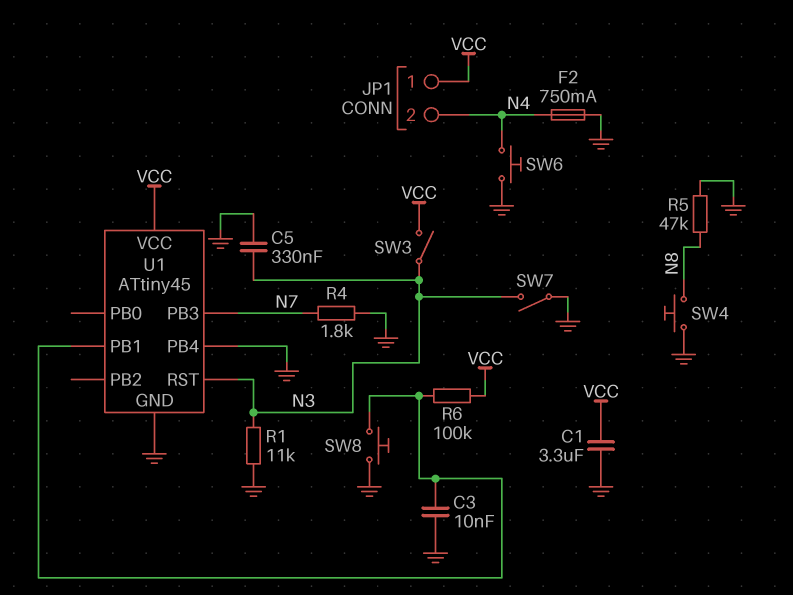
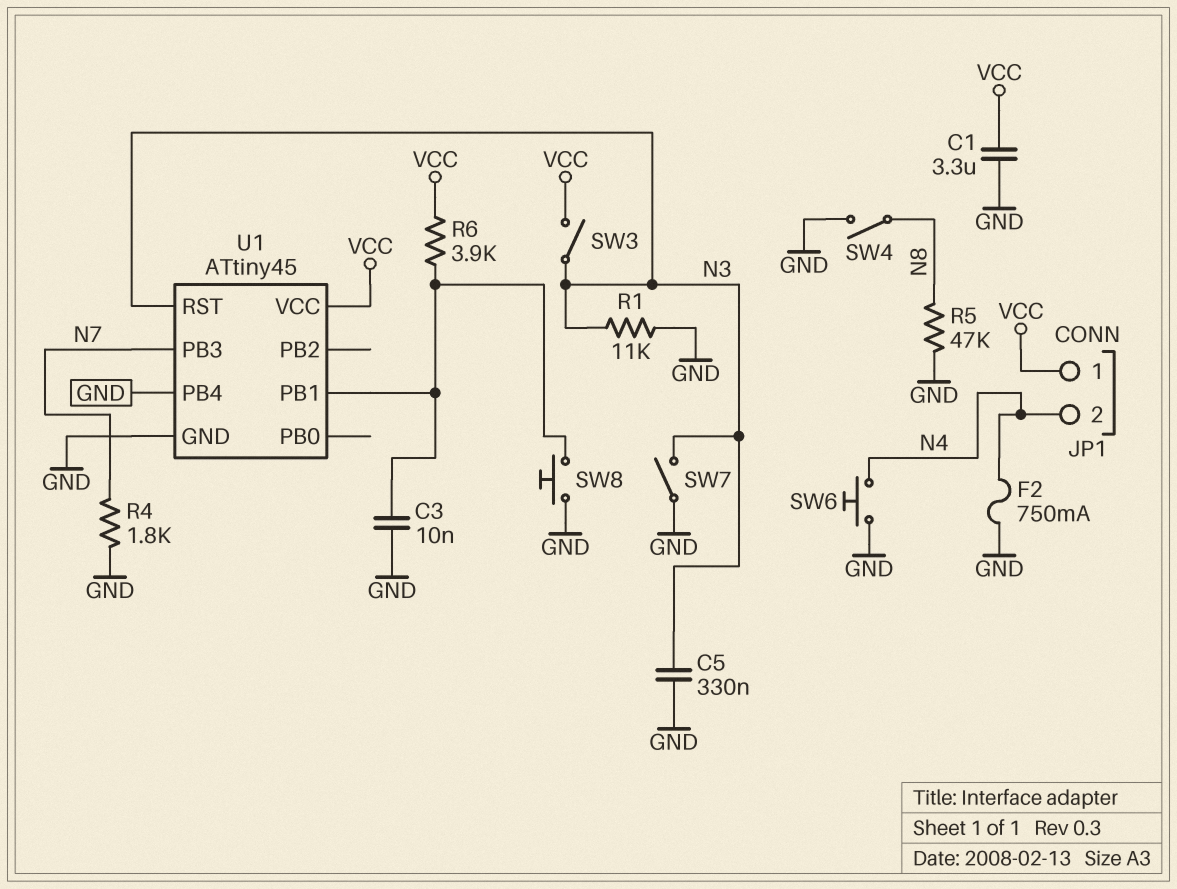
R6: 100k (U1/PB1, VCC) -> 3.9k (U1/PB1, VCC)
SW4: button (GND, N8) -> switch (GND, N8)

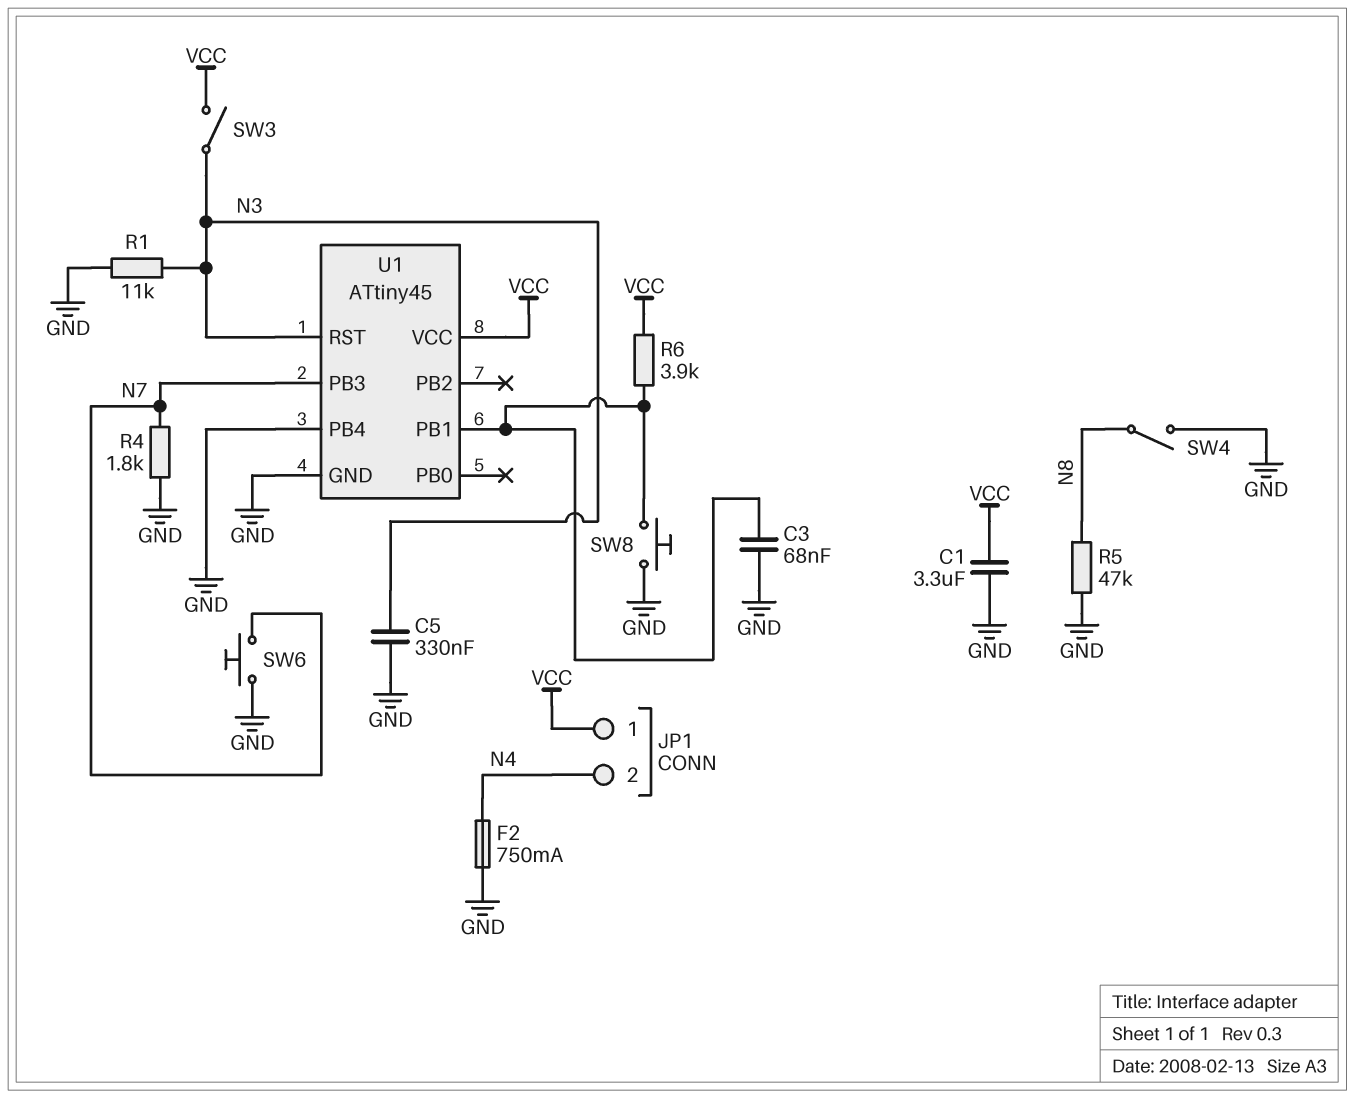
C3: 10nF (GND, U1/PB1) -> 68nF (GND, U1/PB1)
SW6: button (GND, N4) -> button (GND, N7)
SW7: switch (GND, N3) -> none

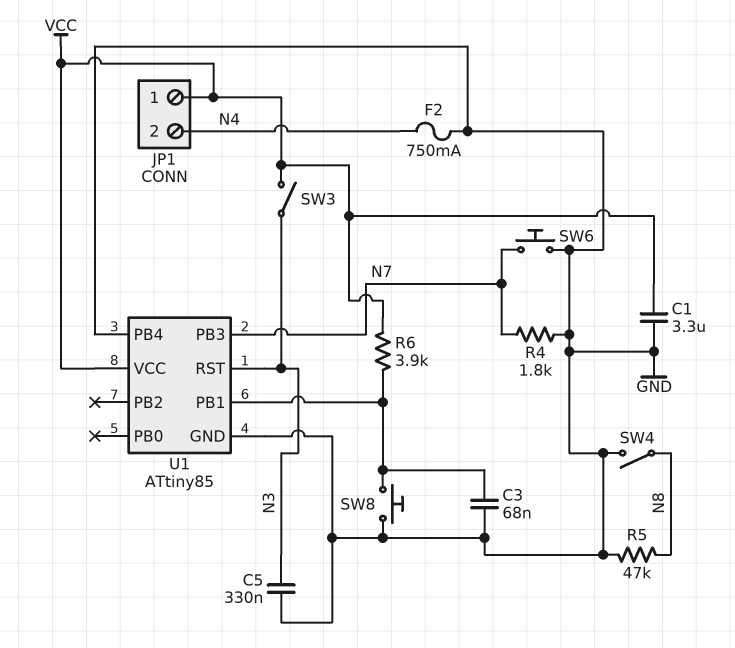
R1: 11k (GND, N3) -> none
U1: ATtiny45 -> ATtiny85

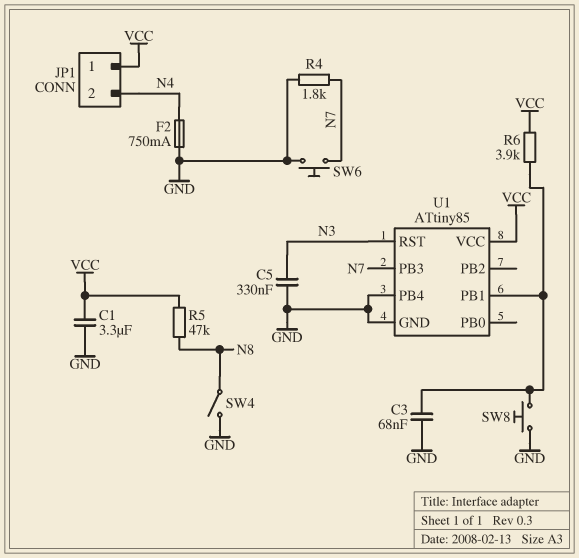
R5: 47k (GND, N8) -> 47k (N8, VCC)
SW3: switch (N3, VCC) -> none

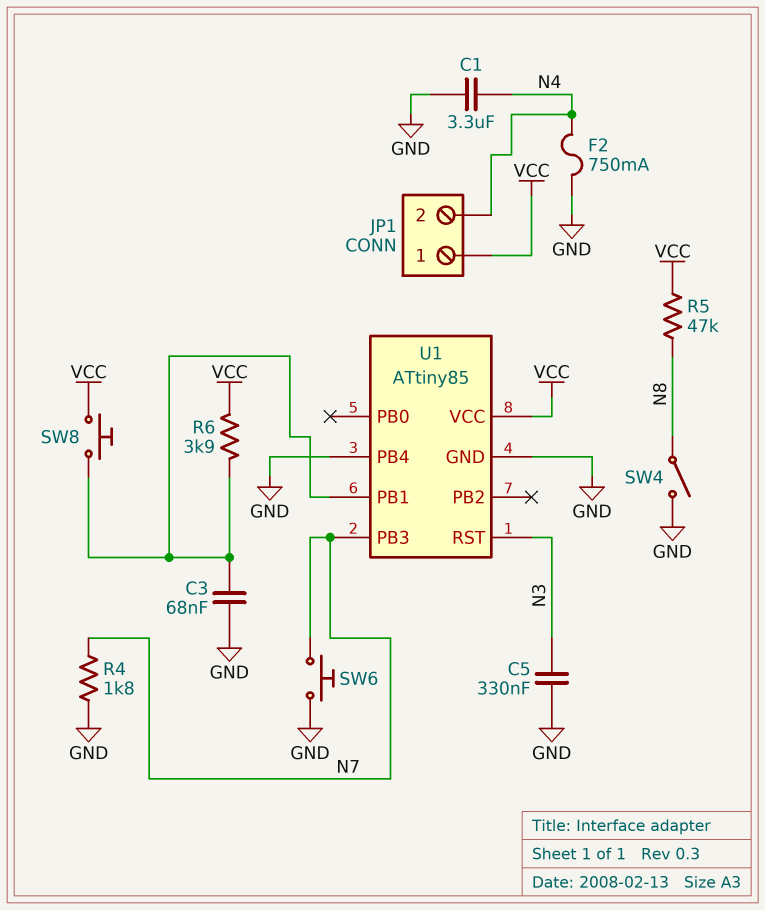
C1: 3.3uF (GND, VCC) -> 3.3uF (GND, N4)
SW8: button (GND, U1/PB1) -> button (U1/PB1, VCC)

